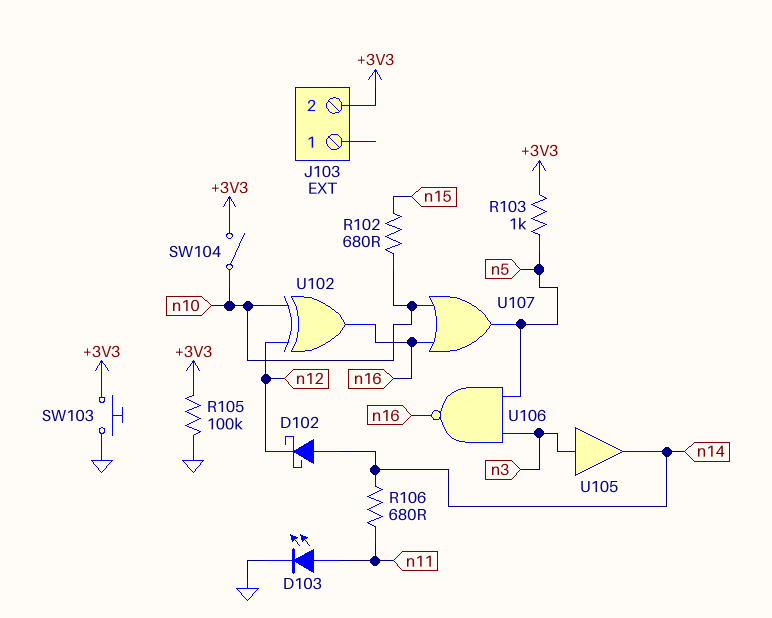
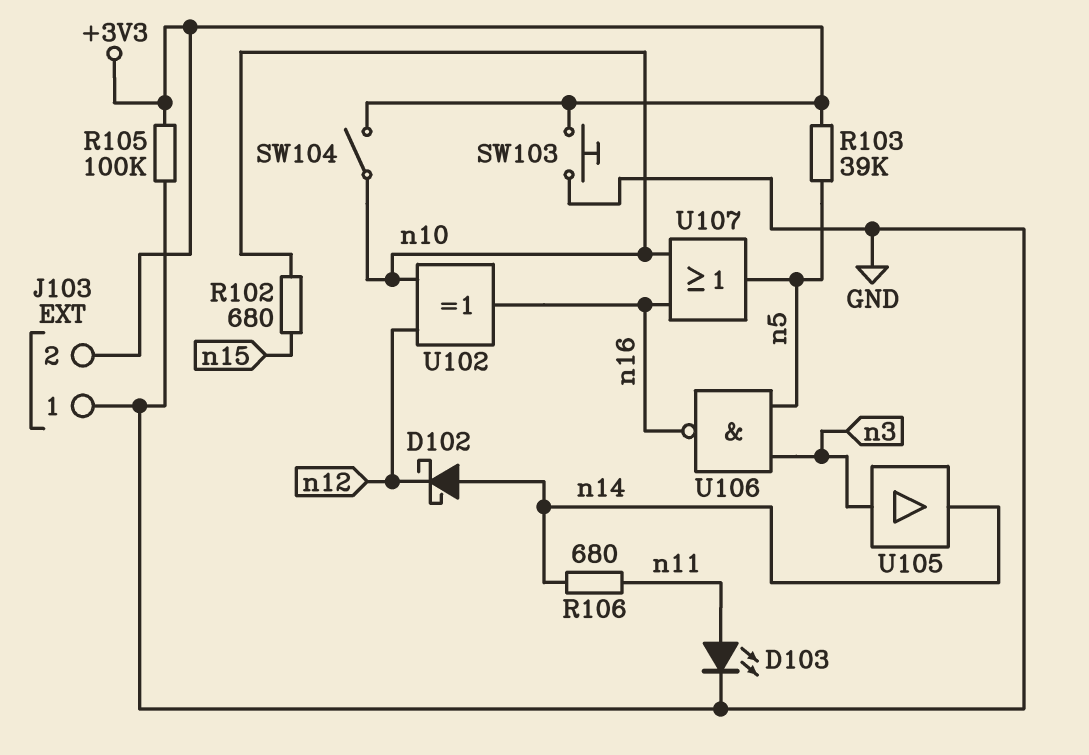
J103 pin 1: none -> GND
R103: 1k (+3V3, n5) -> 39k (+3V3, n5)

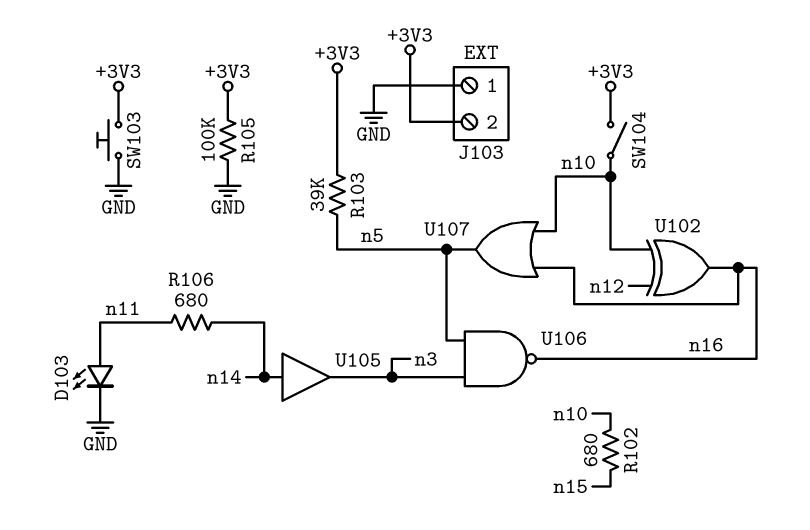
D102: schottky (A n14, K n12) -> none
U105: buffer (in n3, out n14) -> buffer (in n14, out n3)

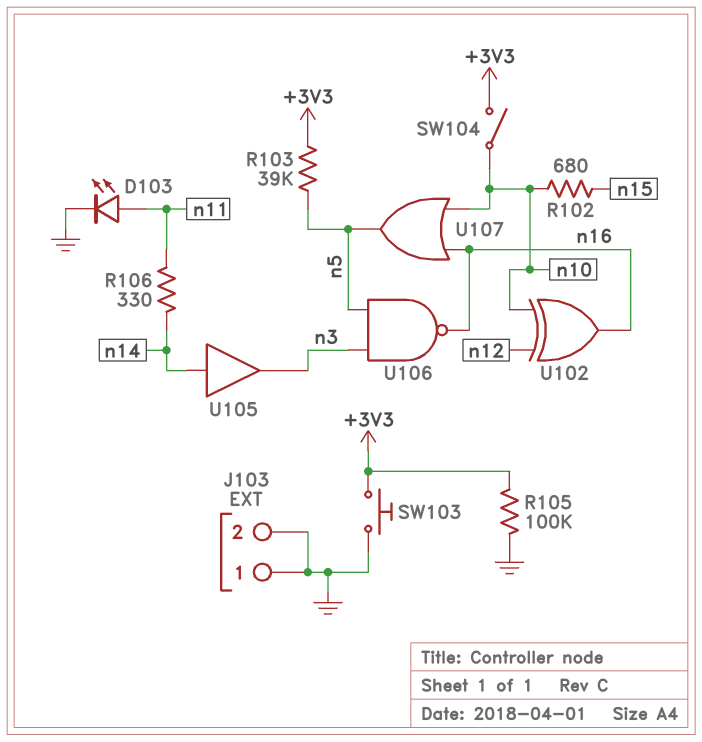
J103 pin 2: +3V3 -> GND
R106: 680 (n11, n14) -> 330 (n11, n14)

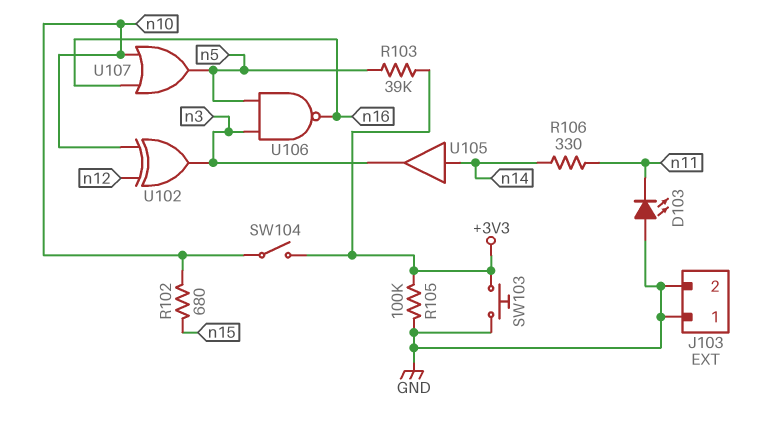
D103: LED (A n11, K GND) -> LED (A GND, K n11)
U102: XOR (in n10, in n12, out n16) -> XOR (in n10, in n12, out n3)

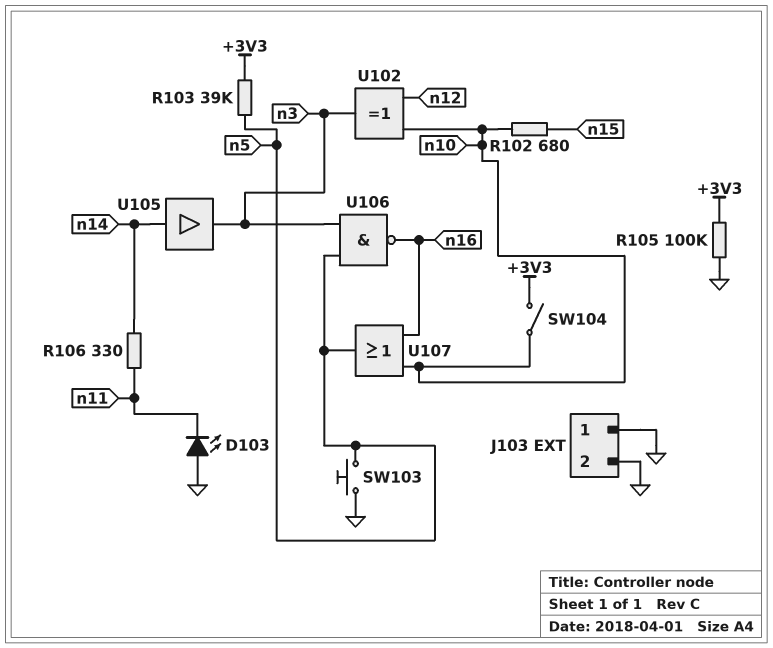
SW103: button (+3V3, GND) -> button (GND, n5)

